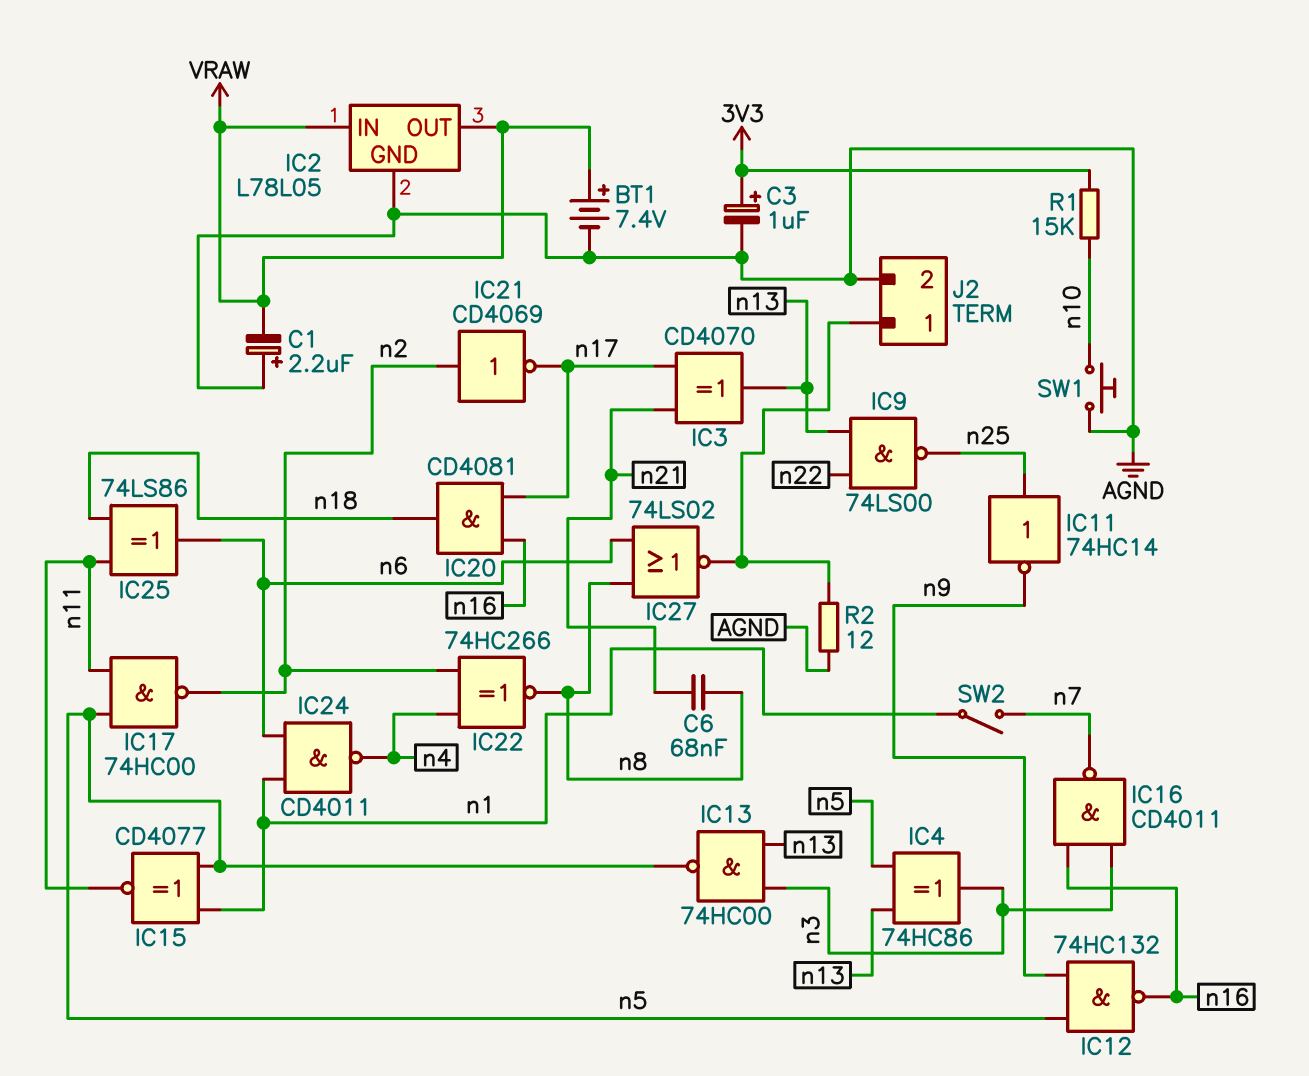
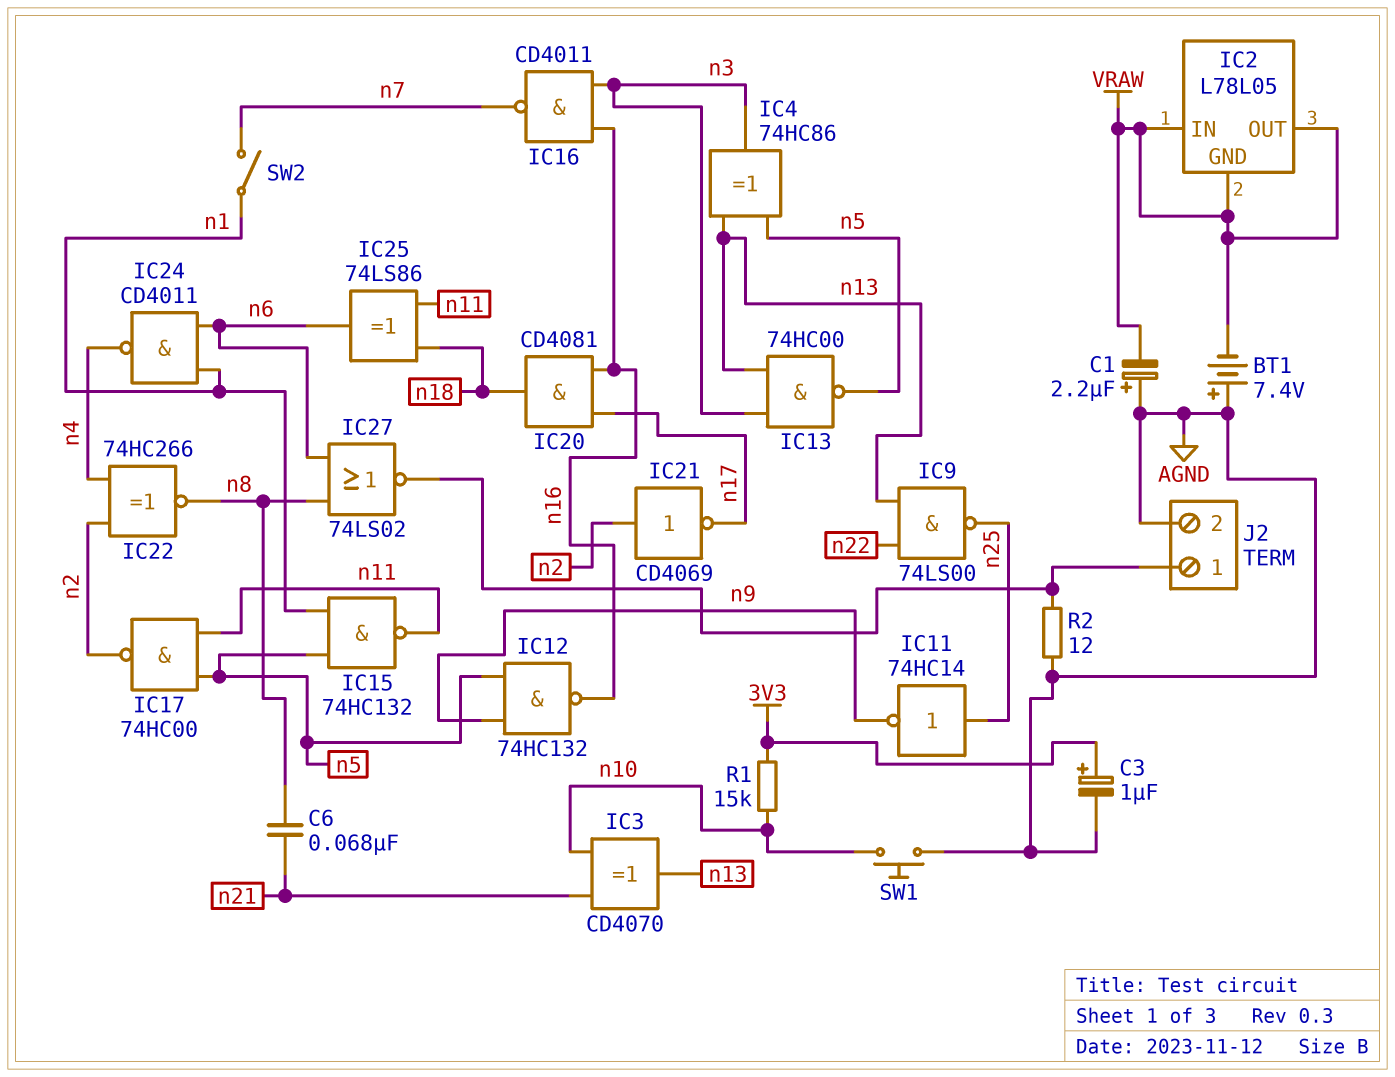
BT1: 7.4V (plus VRAW, minus AGND) -> 7.4V (plus AGND, minus VRAW)
IC2 pin GND: AGND -> VRAW
IC3: XOR CD4070 (in n17, in n21, out n13) -> XOR CD4070 (in n10, in n21, out n13)
IC15: XNOR CD4077 (in n1, in n5, out n11) -> NAND 74HC132 (in n1, in n5, out n11)

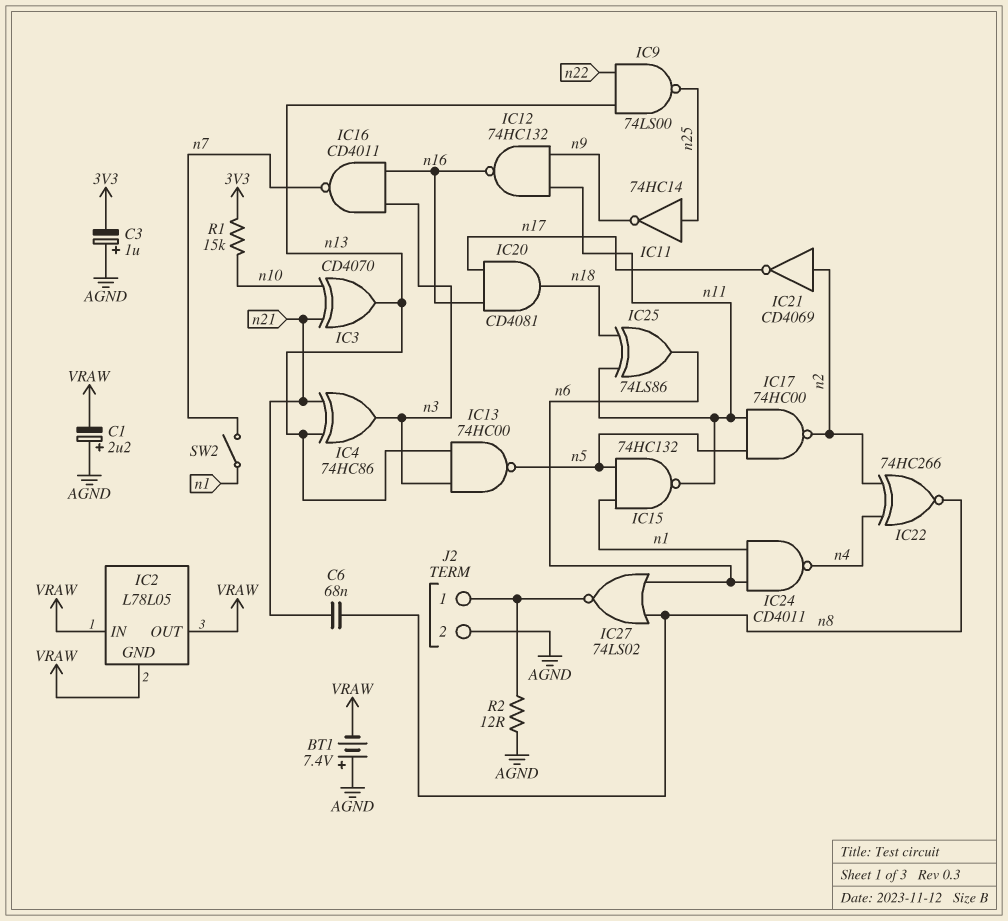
C3: 1uF (plus 3V3, minus AGND) -> 1uF (plus AGND, minus 3V3)
IC4: XOR 74HC86 (in n5, in n13, out n3) -> XOR 74HC86 (in n13, in n21, out n3)
IC12: NAND 74HC132 (in n5, in n9, out n16) -> NAND 74HC132 (in n9, in n11, out n16)
SW1: button (AGND, n10) -> none

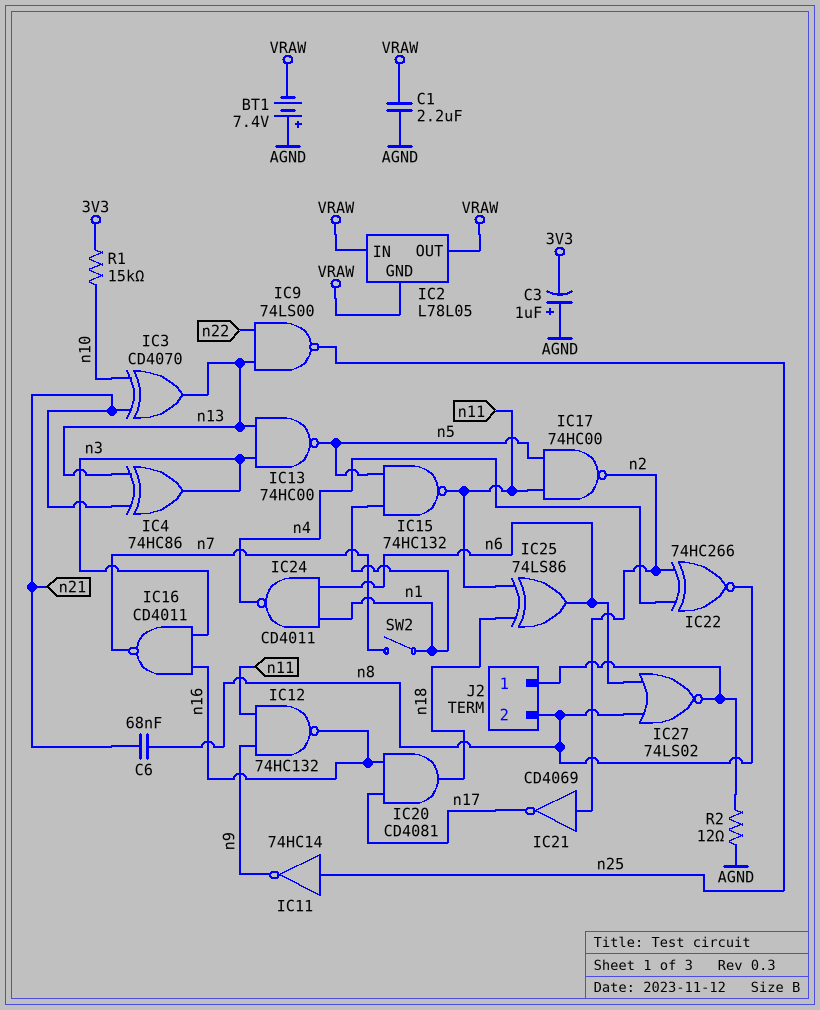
C1: 2.2uF (plus AGND, minus VRAW) -> 2.2uF (AGND, VRAW)
J2 pin 2: AGND -> n8

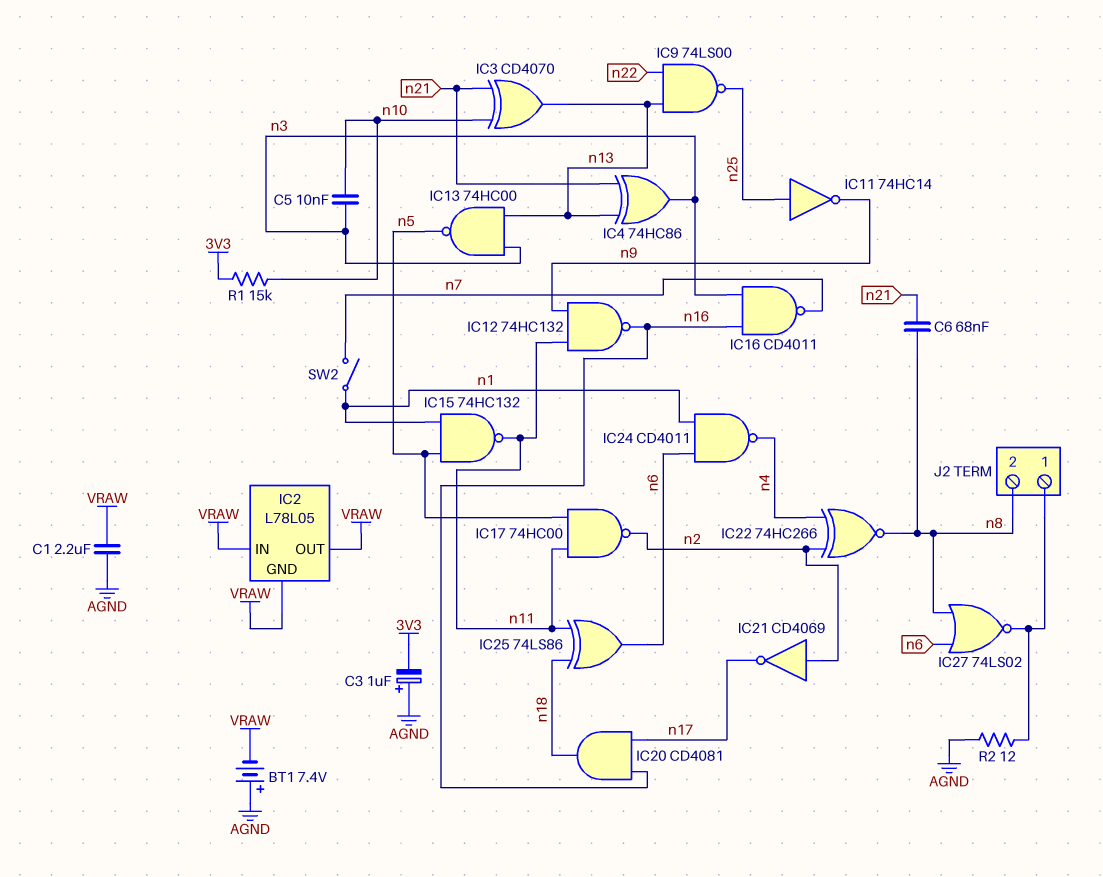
C5: none -> 10nF (n3, n10)

